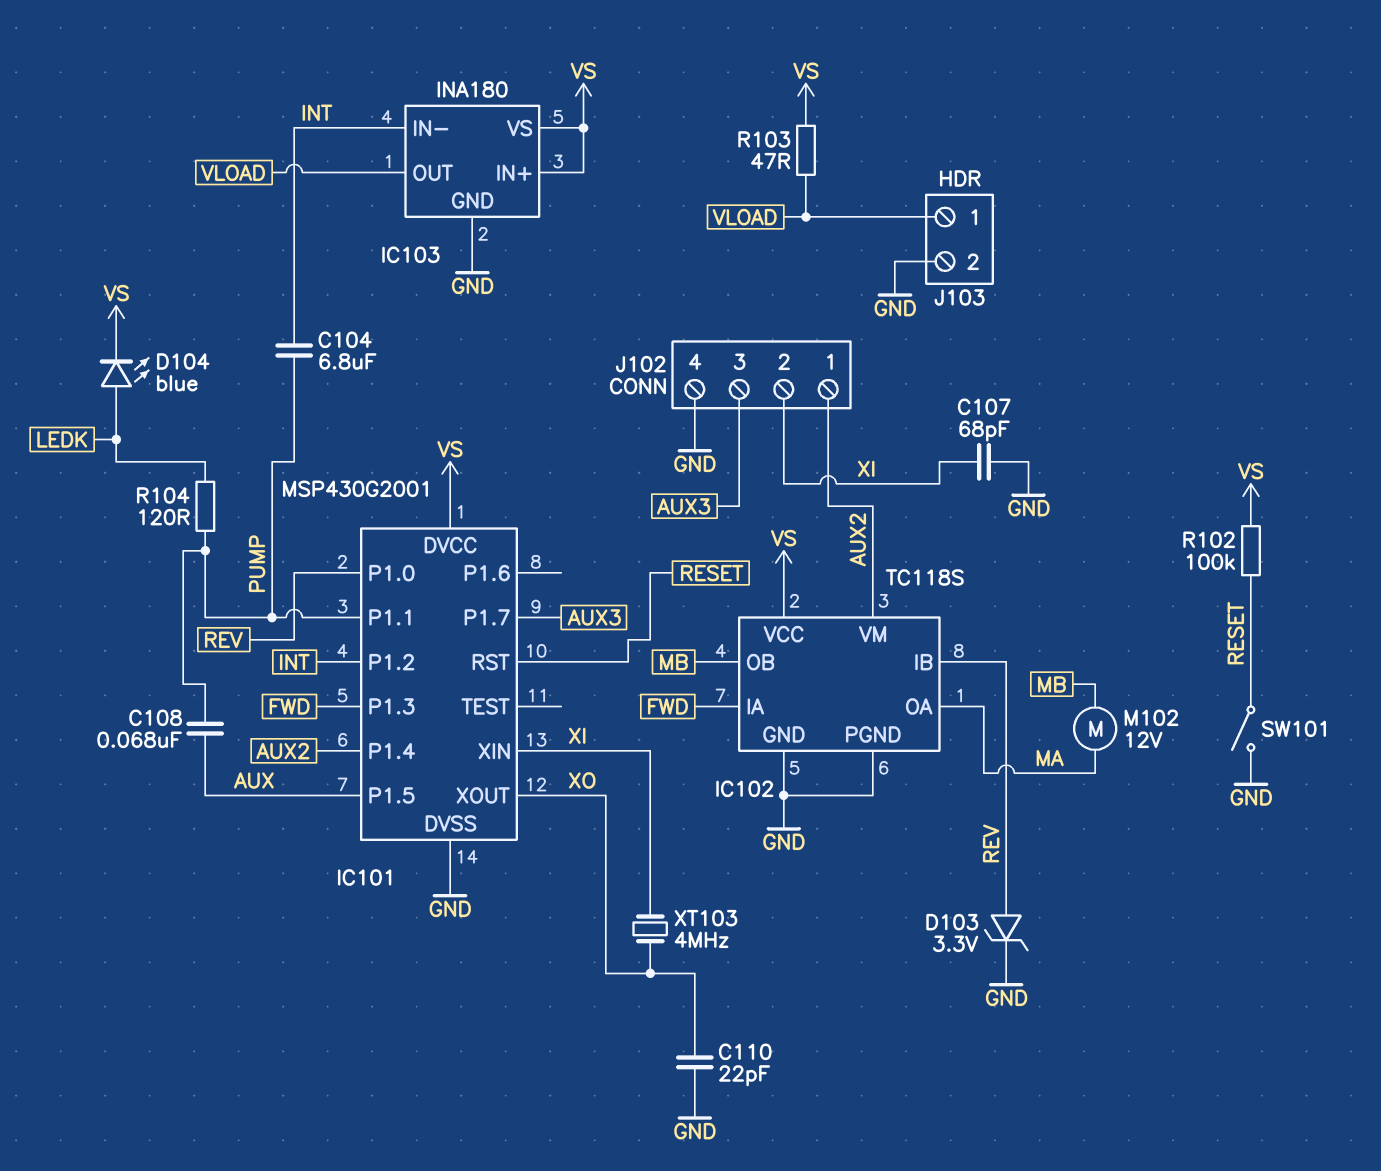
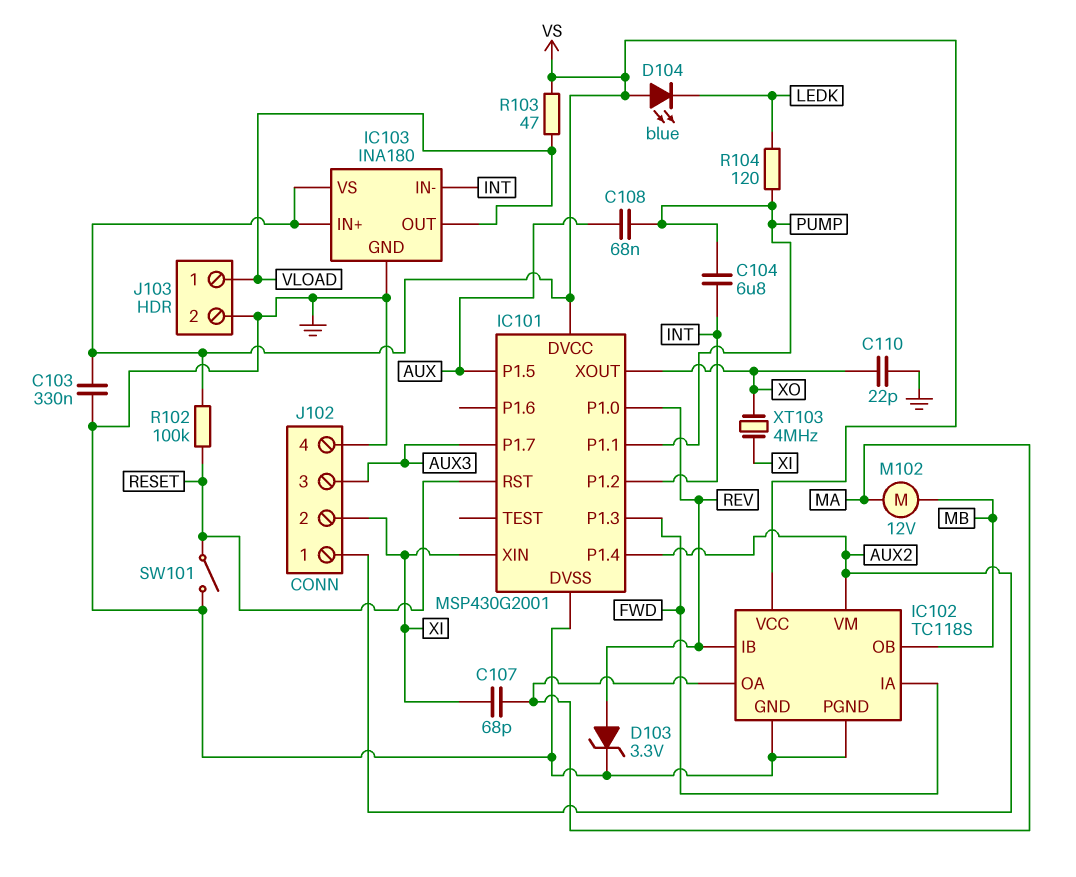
C103: none -> 330nF (GND, VS)
C107: 68pF (GND, XI) -> 68pF (MA, XI)
D104: LED blue (A LEDK, K VS) -> LED blue (A VS, K LEDK)

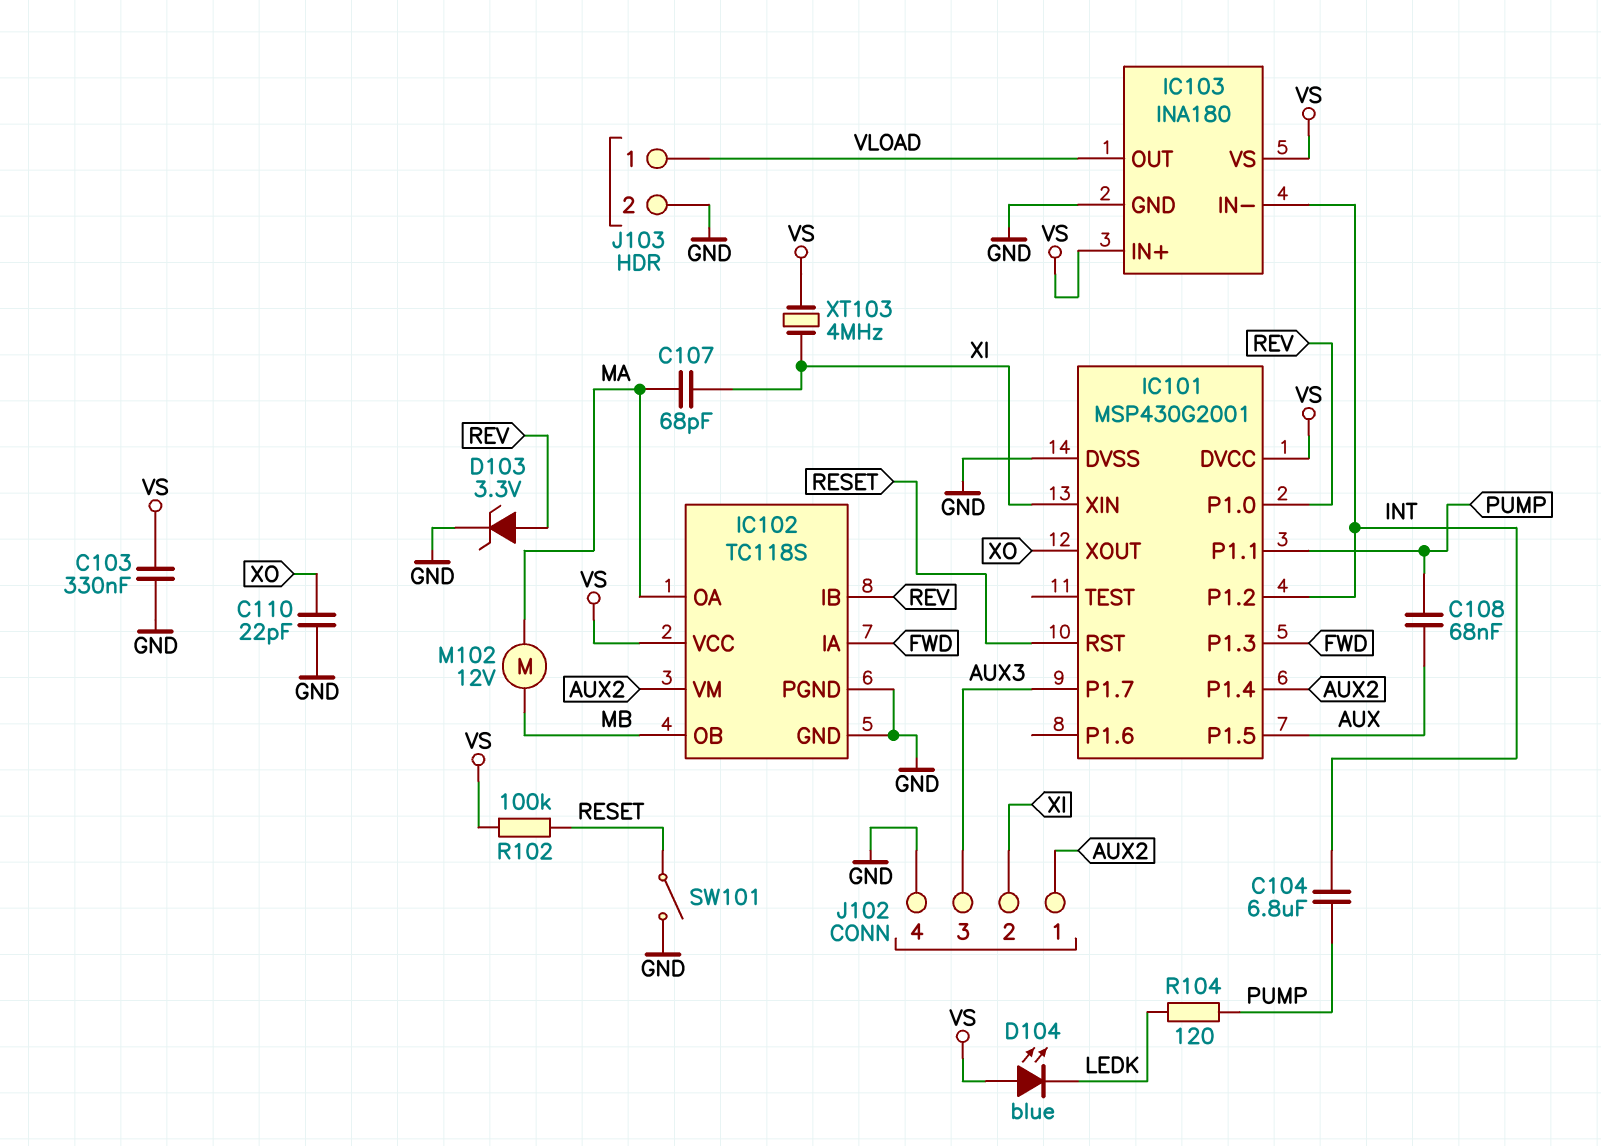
R103: 47 (VLOAD, VS) -> none
XT103: 4MHz (XI, XO) -> 4MHz (VS, XI)

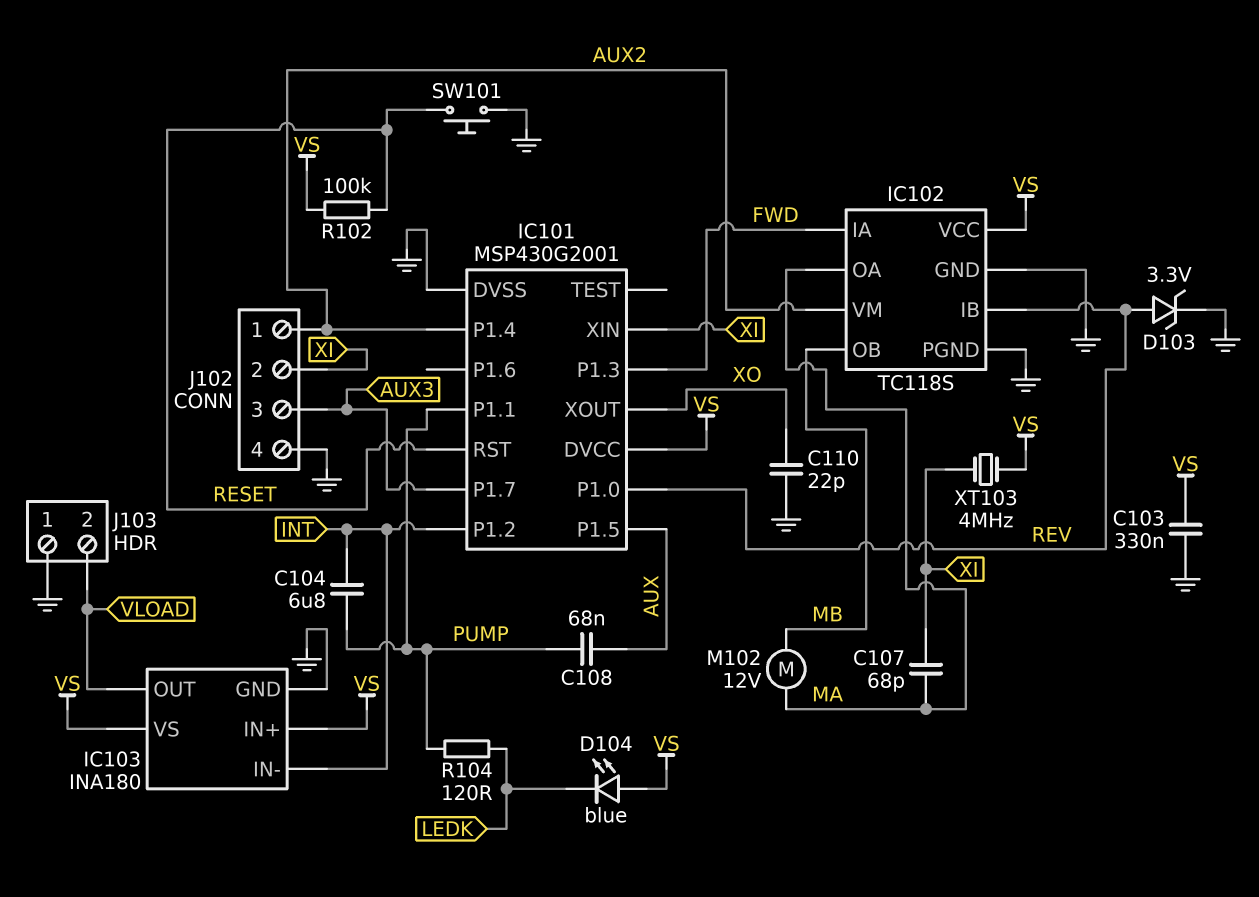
J103 pin 1: VLOAD -> GND
J103 pin 2: GND -> VLOAD
SW101: switch (GND, RESET) -> button (GND, RESET)

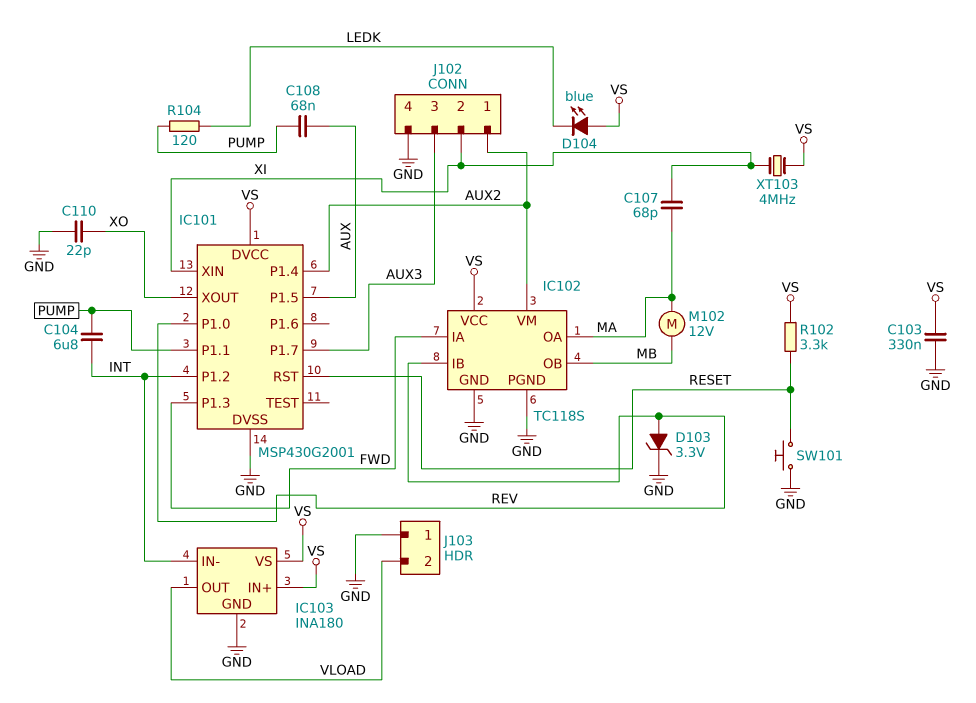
R102: 100k (RESET, VS) -> 3.3k (RESET, VS)

